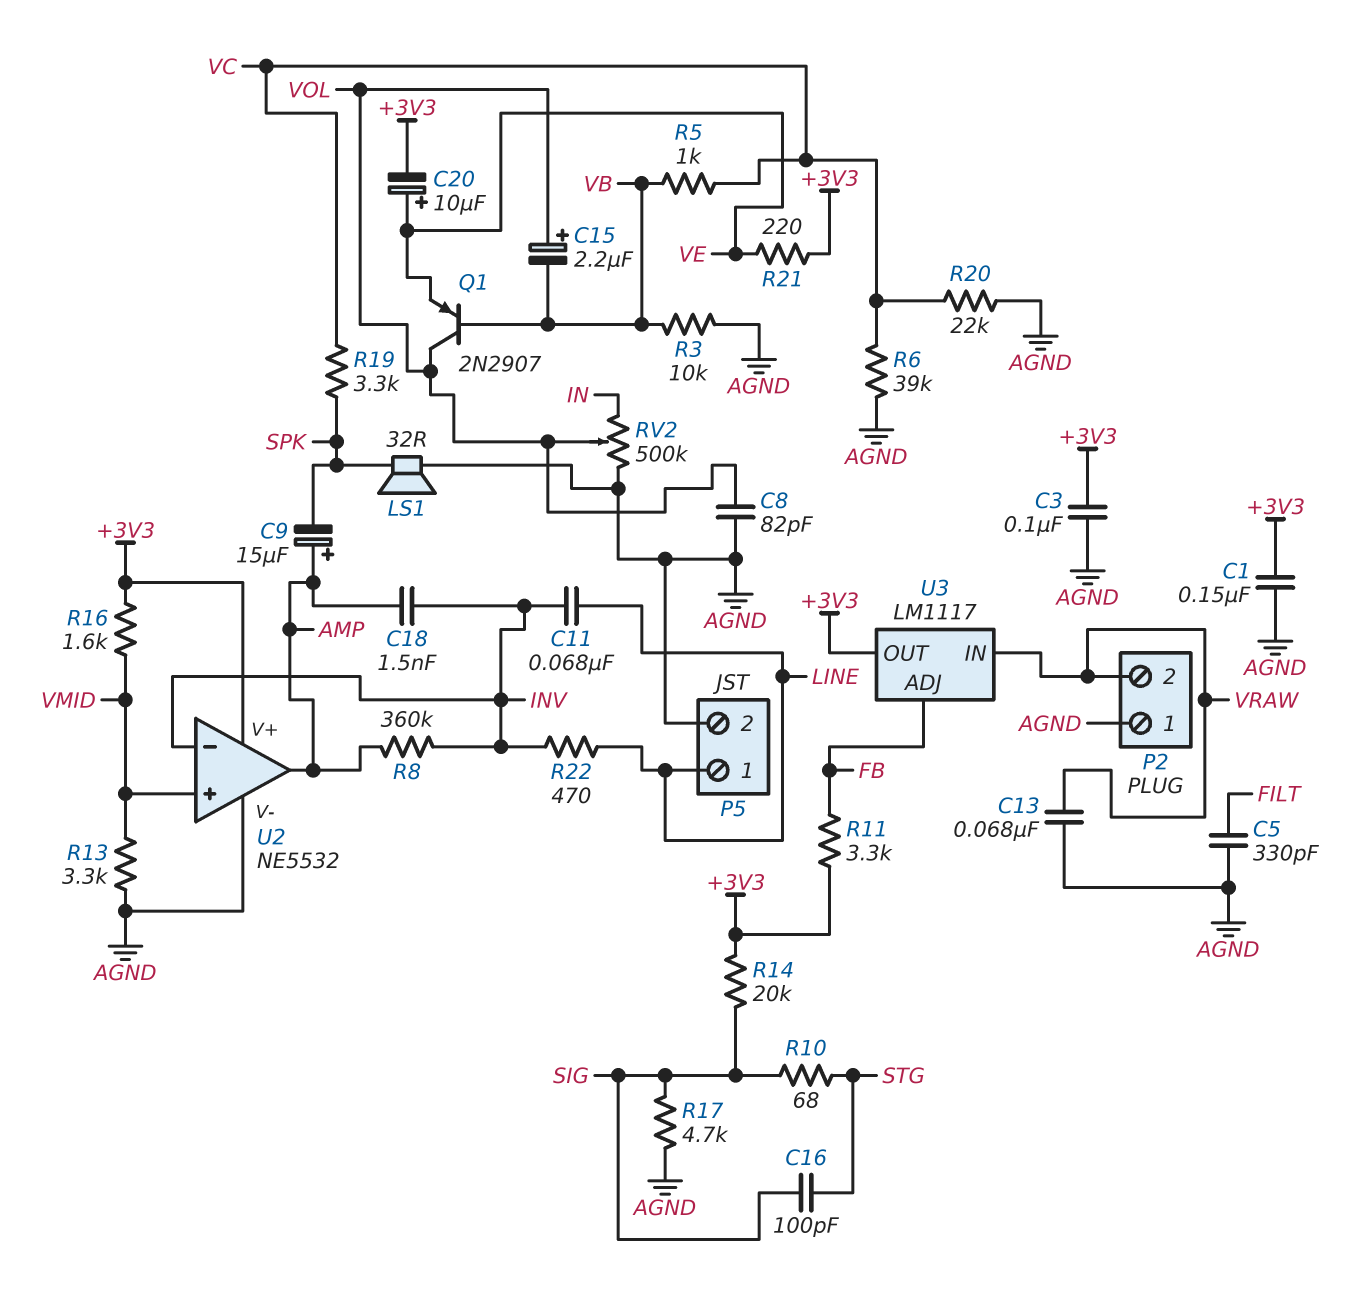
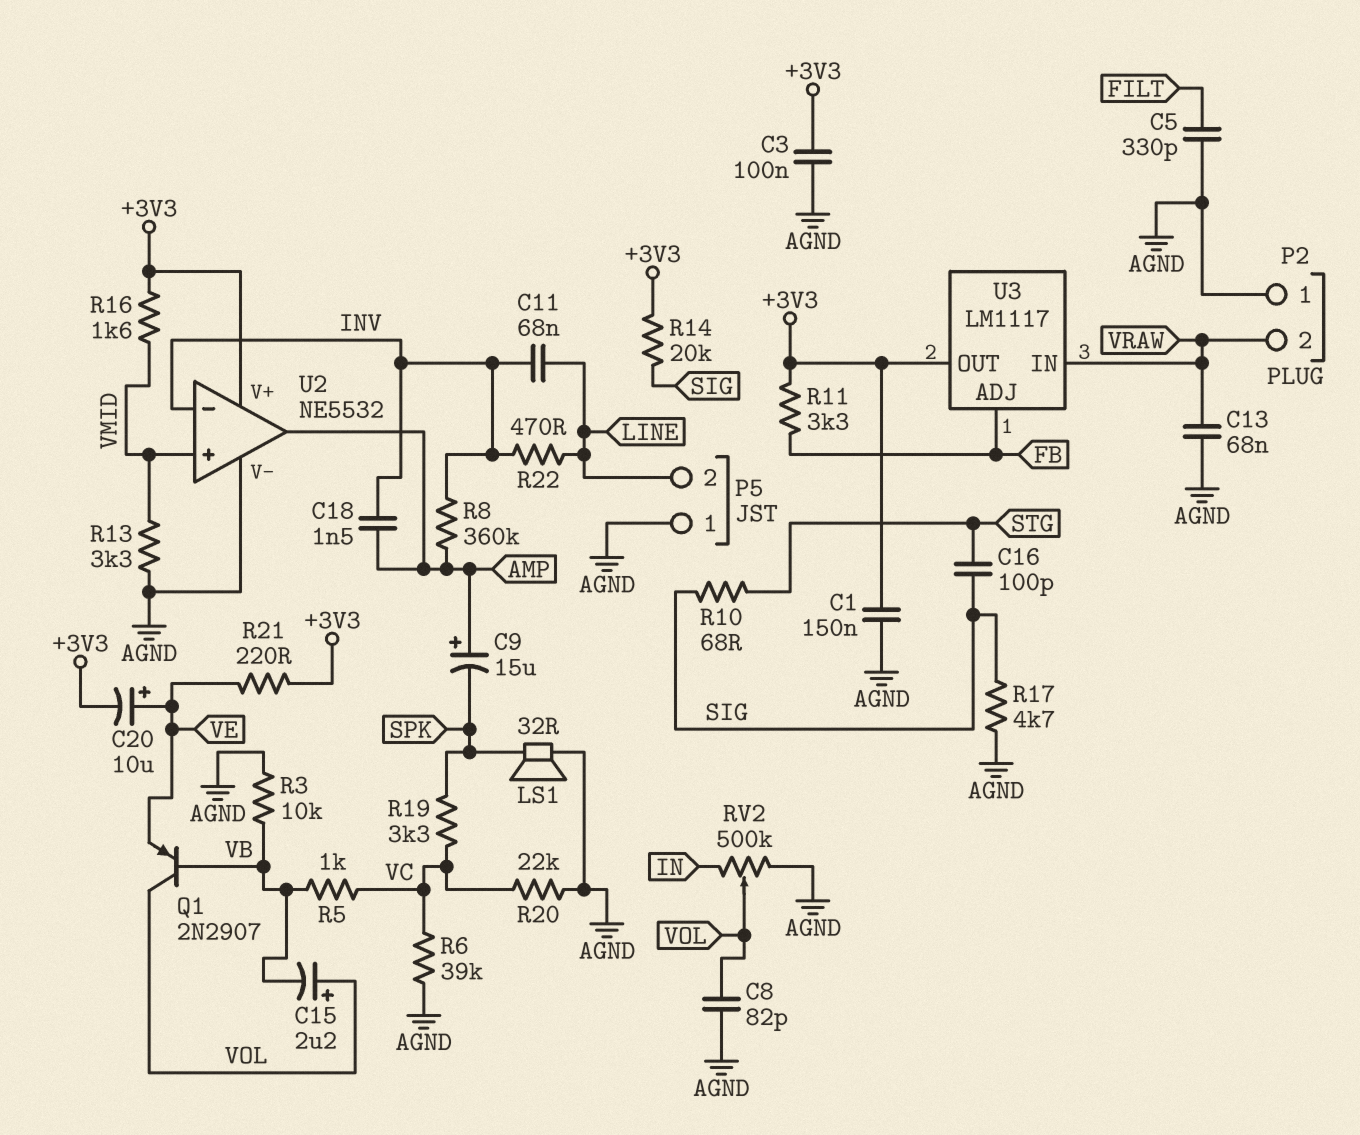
P5 pin 1: LINE -> AGND
P5 pin 2: AGND -> LINE

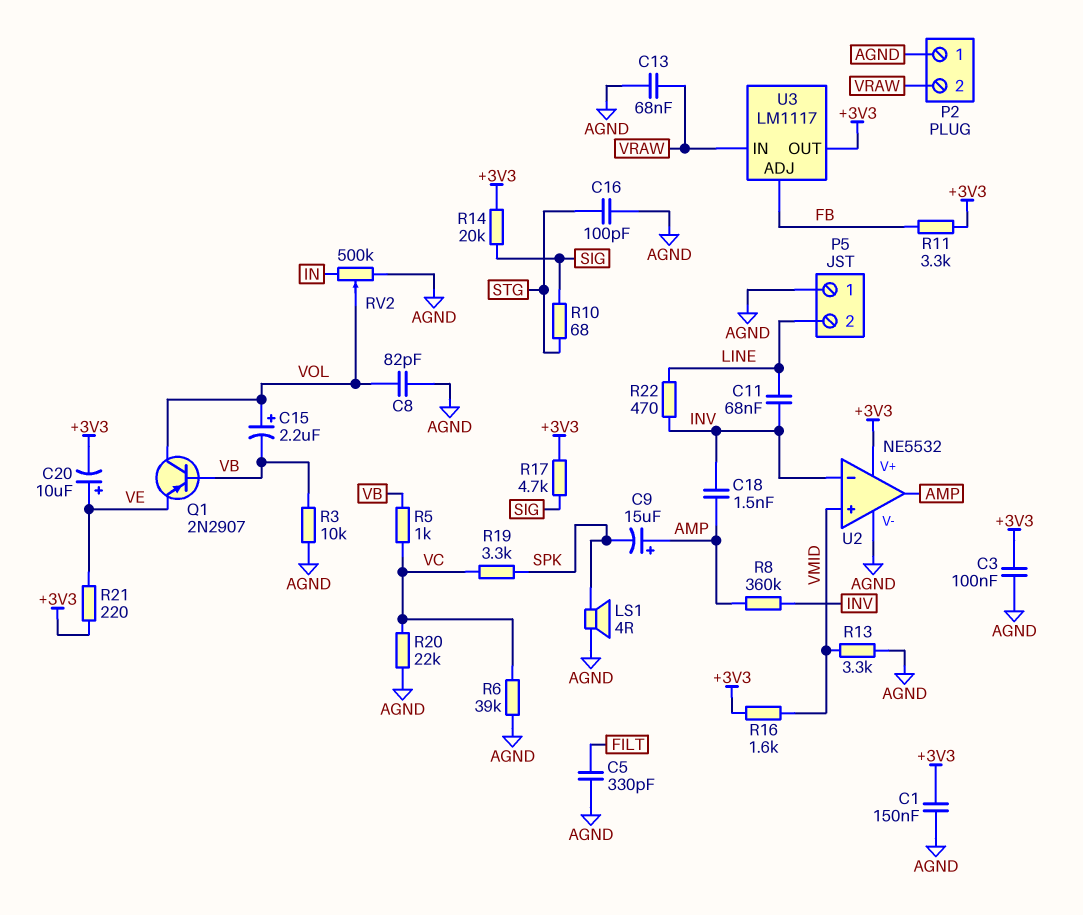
C16: 100pF (SIG, STG) -> 100pF (AGND, STG)
LS1: speaker 32R (AGND, SPK) -> speaker 4R (AGND, SPK)
R17: 4.7k (AGND, SIG) -> 4.7k (+3V3, SIG)

